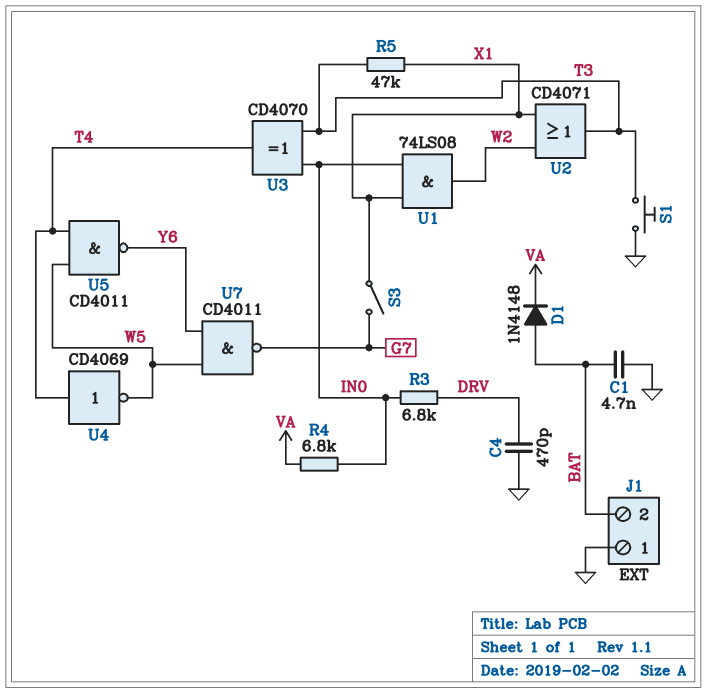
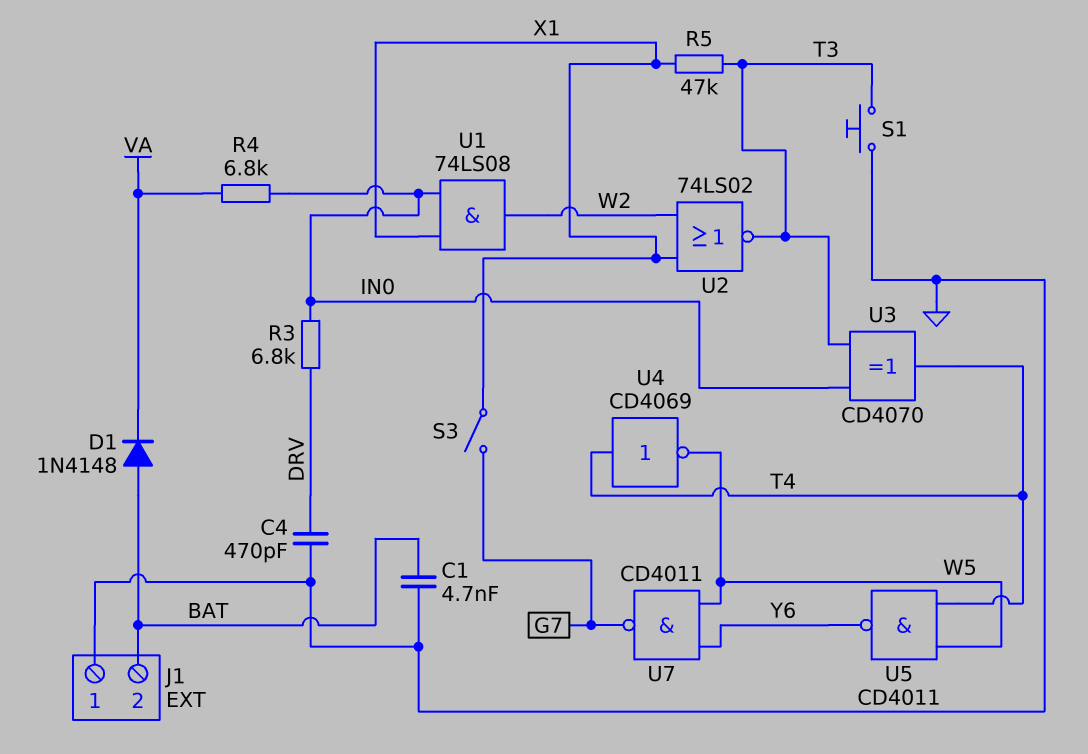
U2: OR CD4071 (in W2, in X1, out T3) -> NOR 74LS02 (in W2, in X1, out T3)

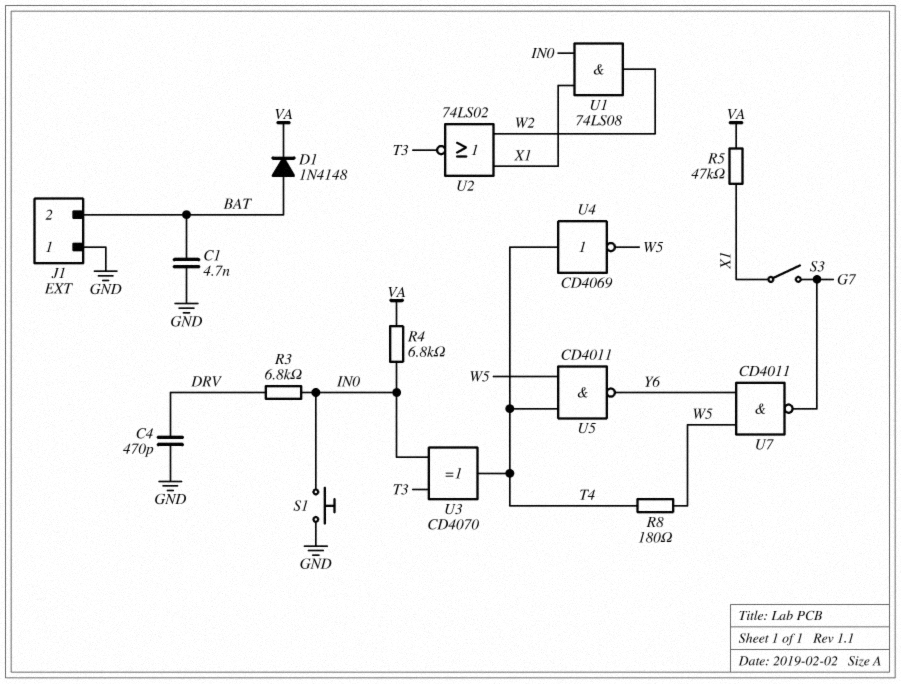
R5: 47k (T3, X1) -> 47k (VA, X1)
R8: none -> 180 (T4, W5)
S1: button (GND, T3) -> button (GND, IN0)

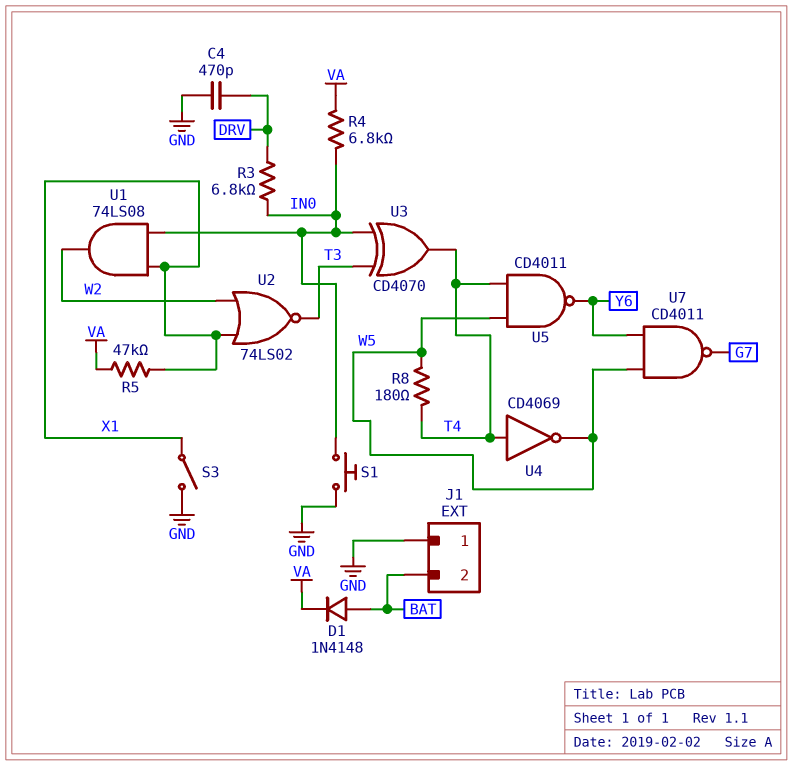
C1: 4.7nF (BAT, GND) -> none
S3: switch (G7, X1) -> switch (GND, X1)

